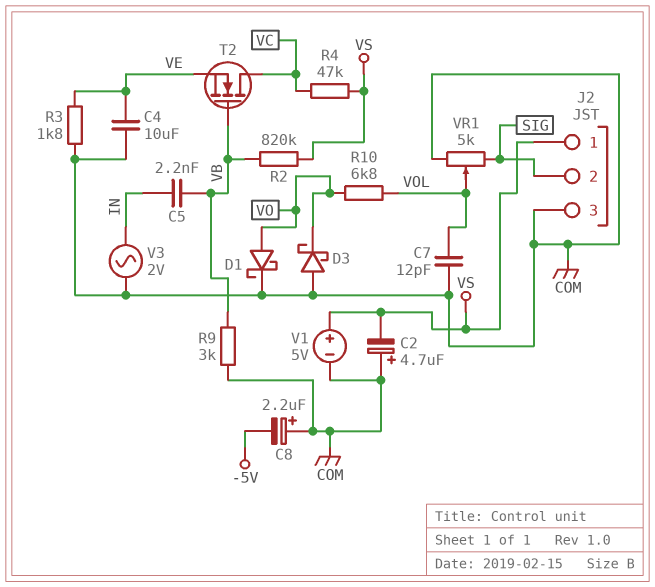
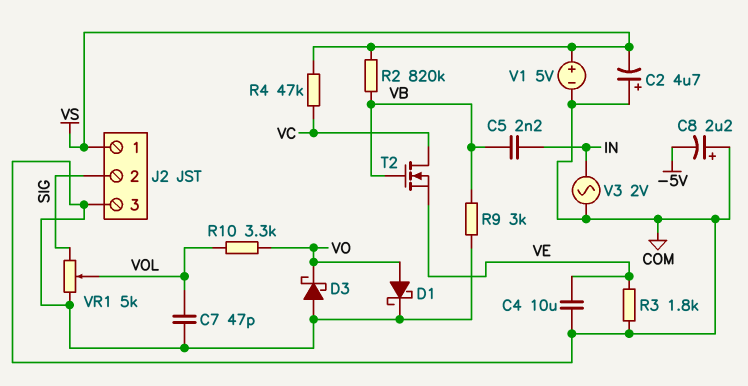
C7: 12pF (COM, VOL) -> 47pF (COM, VOL)
R10: 6.8k (VO, VOL) -> 3.3k (VO, VOL)

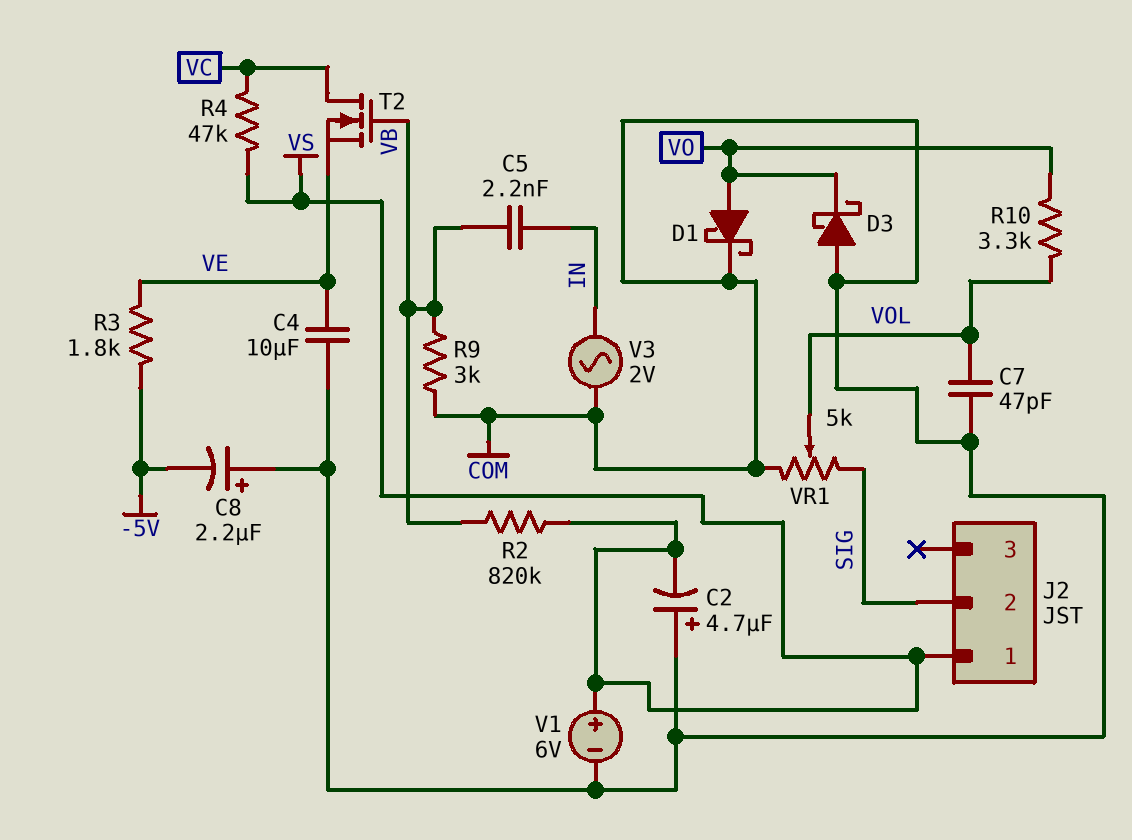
J2 pin 3: COM -> none
R3: 1.8k (COM, VE) -> 1.8k (-5V, VE)
V1: 5V (plus VS, minus COM) -> 6V (plus VS, minus COM)

